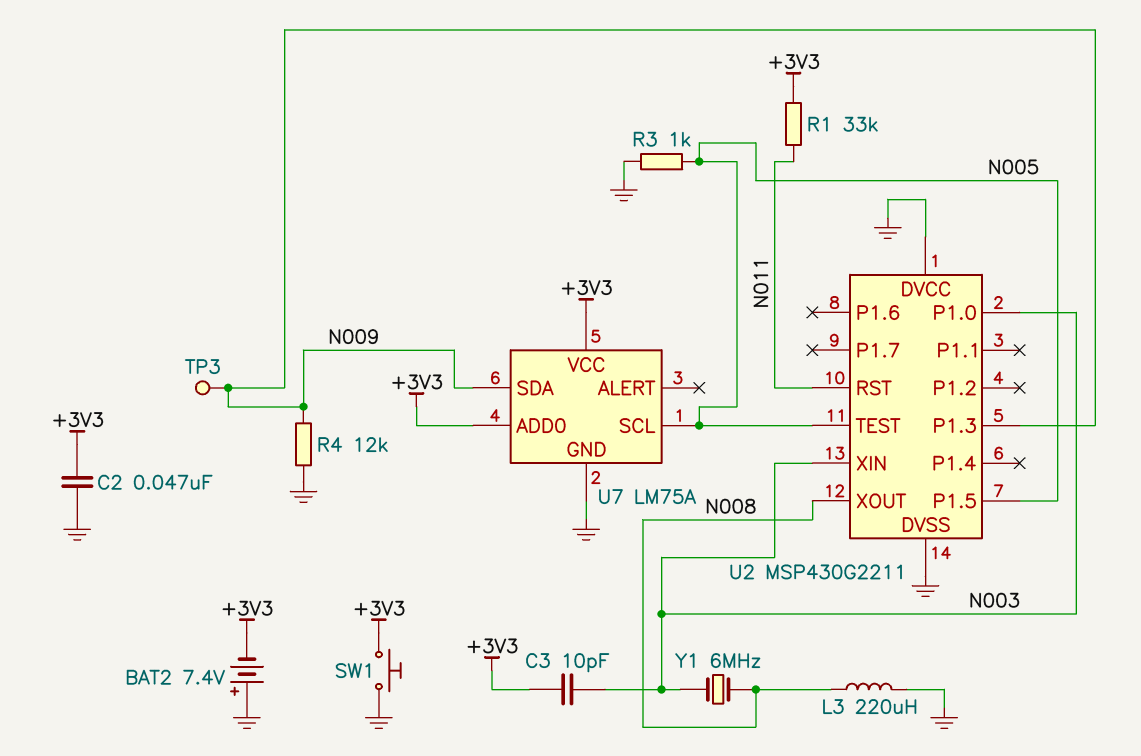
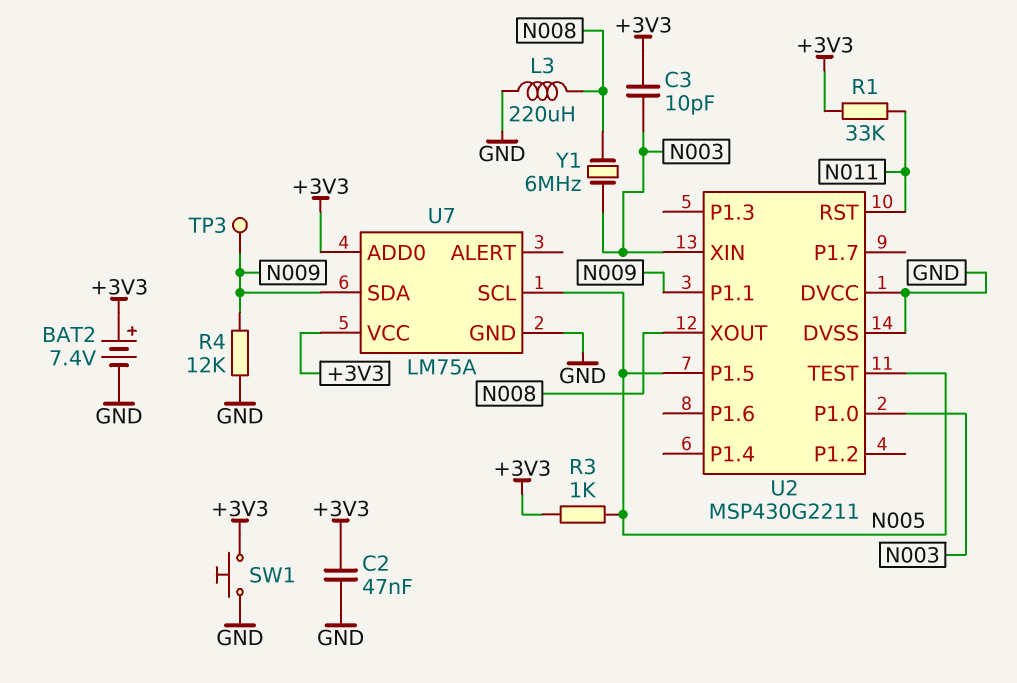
BAT2: 7.4V (plus GND, minus +3V3) -> 7.4V (plus +3V3, minus GND)
R3: 1k (GND, N005) -> 1k (+3V3, N005)
U2 pin P1.1: none -> N009
U2 pin P1.3: N009 -> none

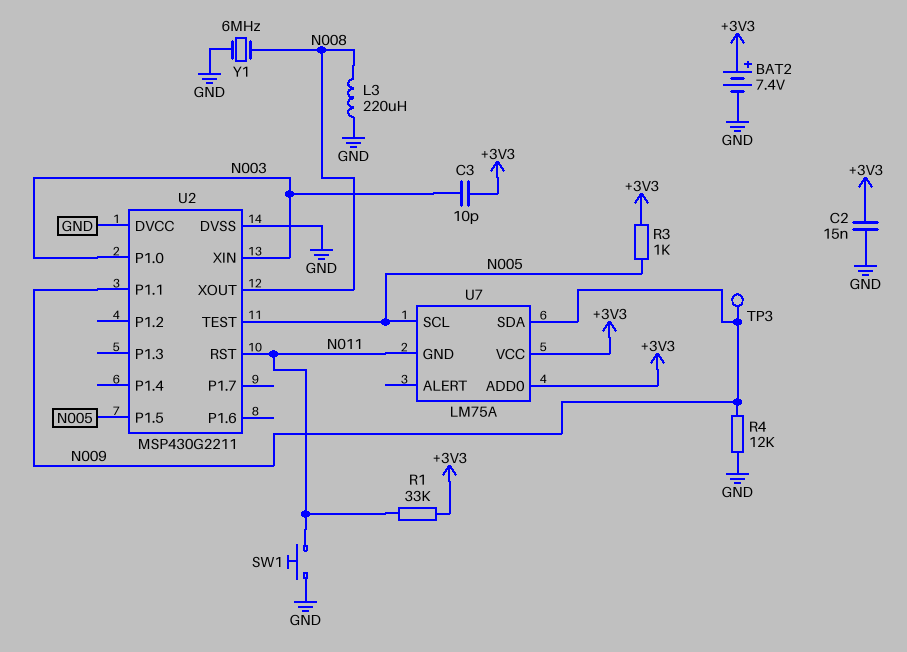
C2: 47nF (+3V3, GND) -> 15nF (+3V3, GND)
SW1: button (+3V3, GND) -> button (GND, N011)
U7 pin GND: GND -> N011
Y1: 6MHz (N003, N008) -> 6MHz (GND, N008)

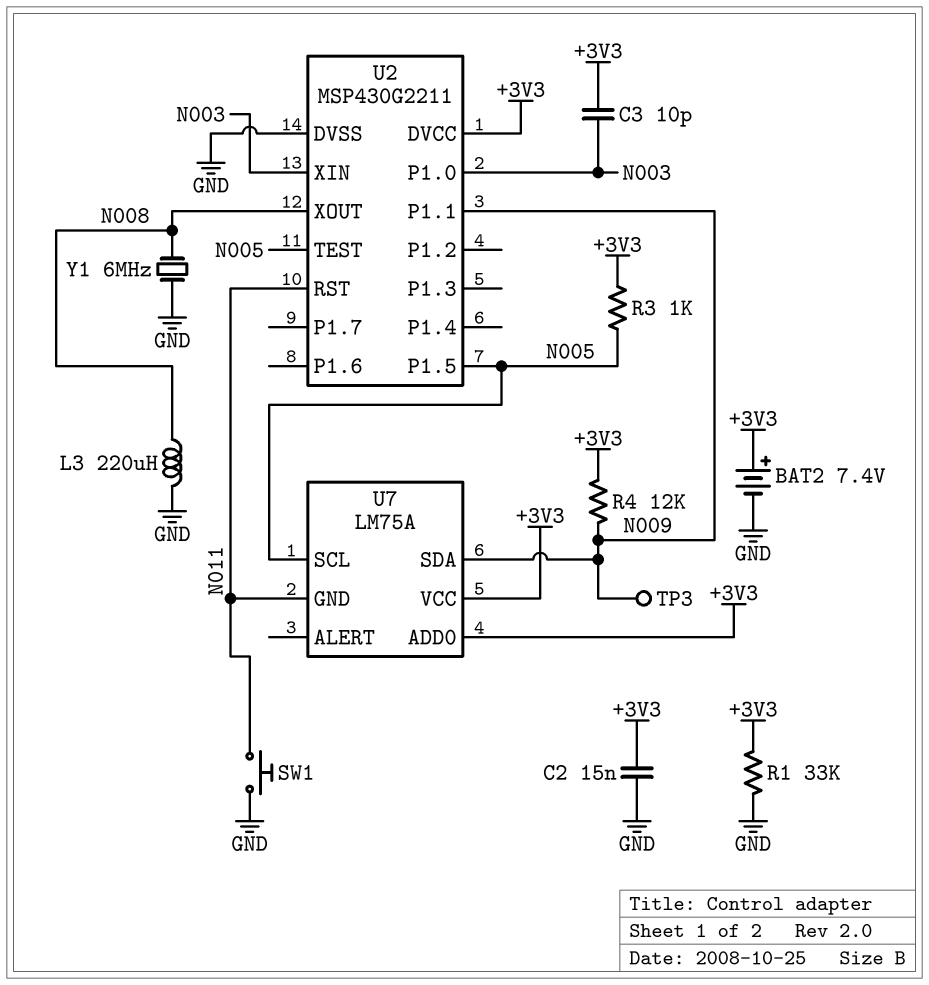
R1: 33k (+3V3, N011) -> 33k (+3V3, GND)
R4: 12k (GND, N009) -> 12k (+3V3, N009)
U2 pin DVCC: GND -> +3V3

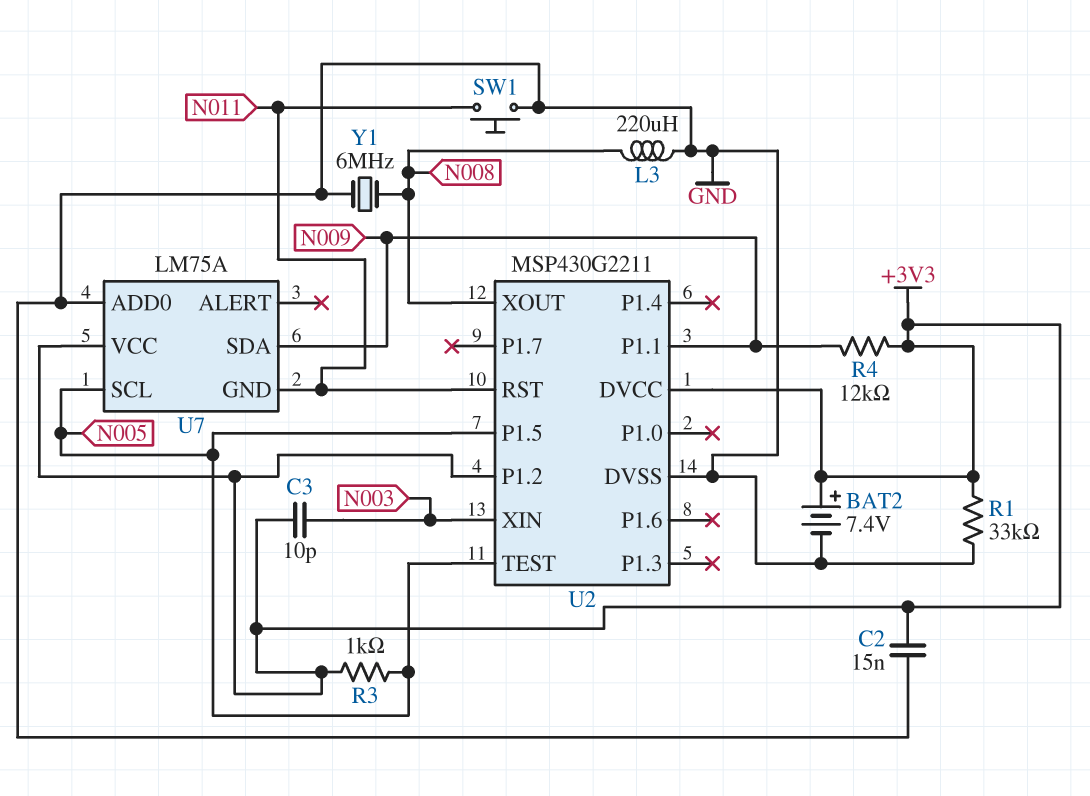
TP3: test point (N009) -> none
U2 pin P1.0: N003 -> none
U2 pin P1.2: none -> +3V3
U7 pin ADD0: +3V3 -> GND

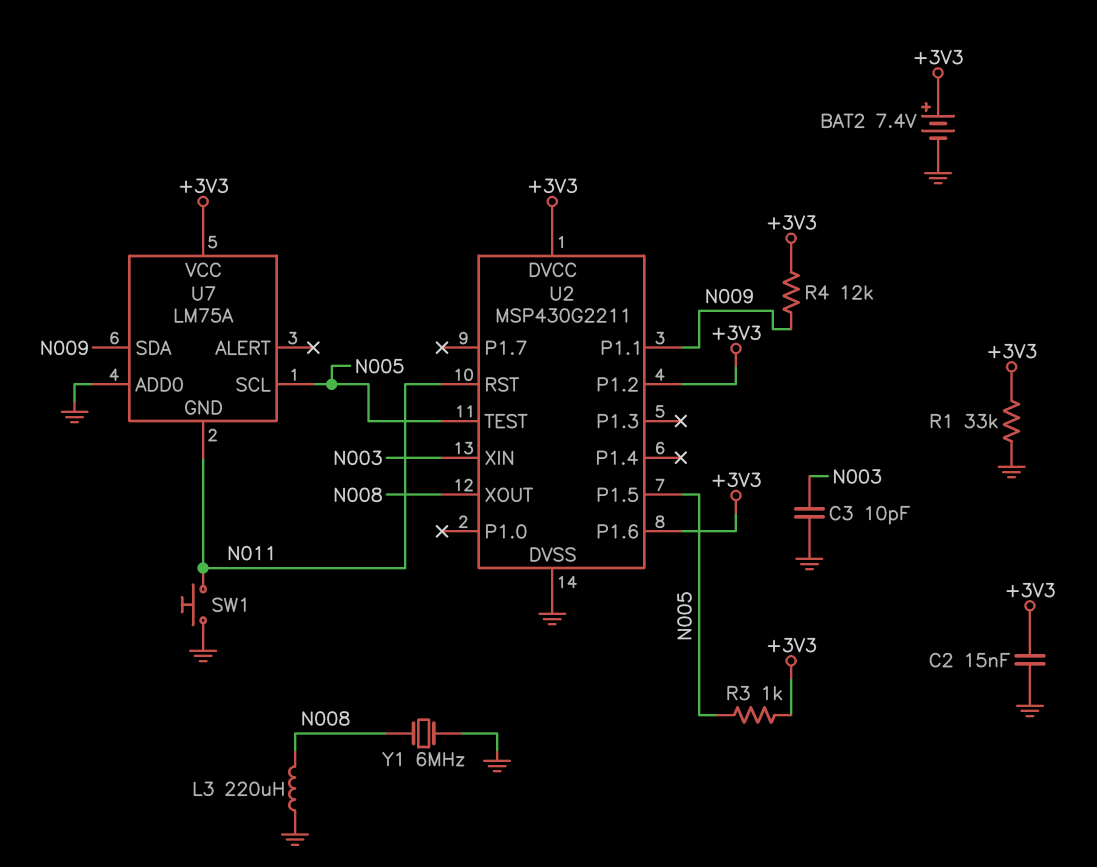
C3: 10pF (+3V3, N003) -> 10pF (GND, N003)
U2 pin P1.6: none -> +3V3

